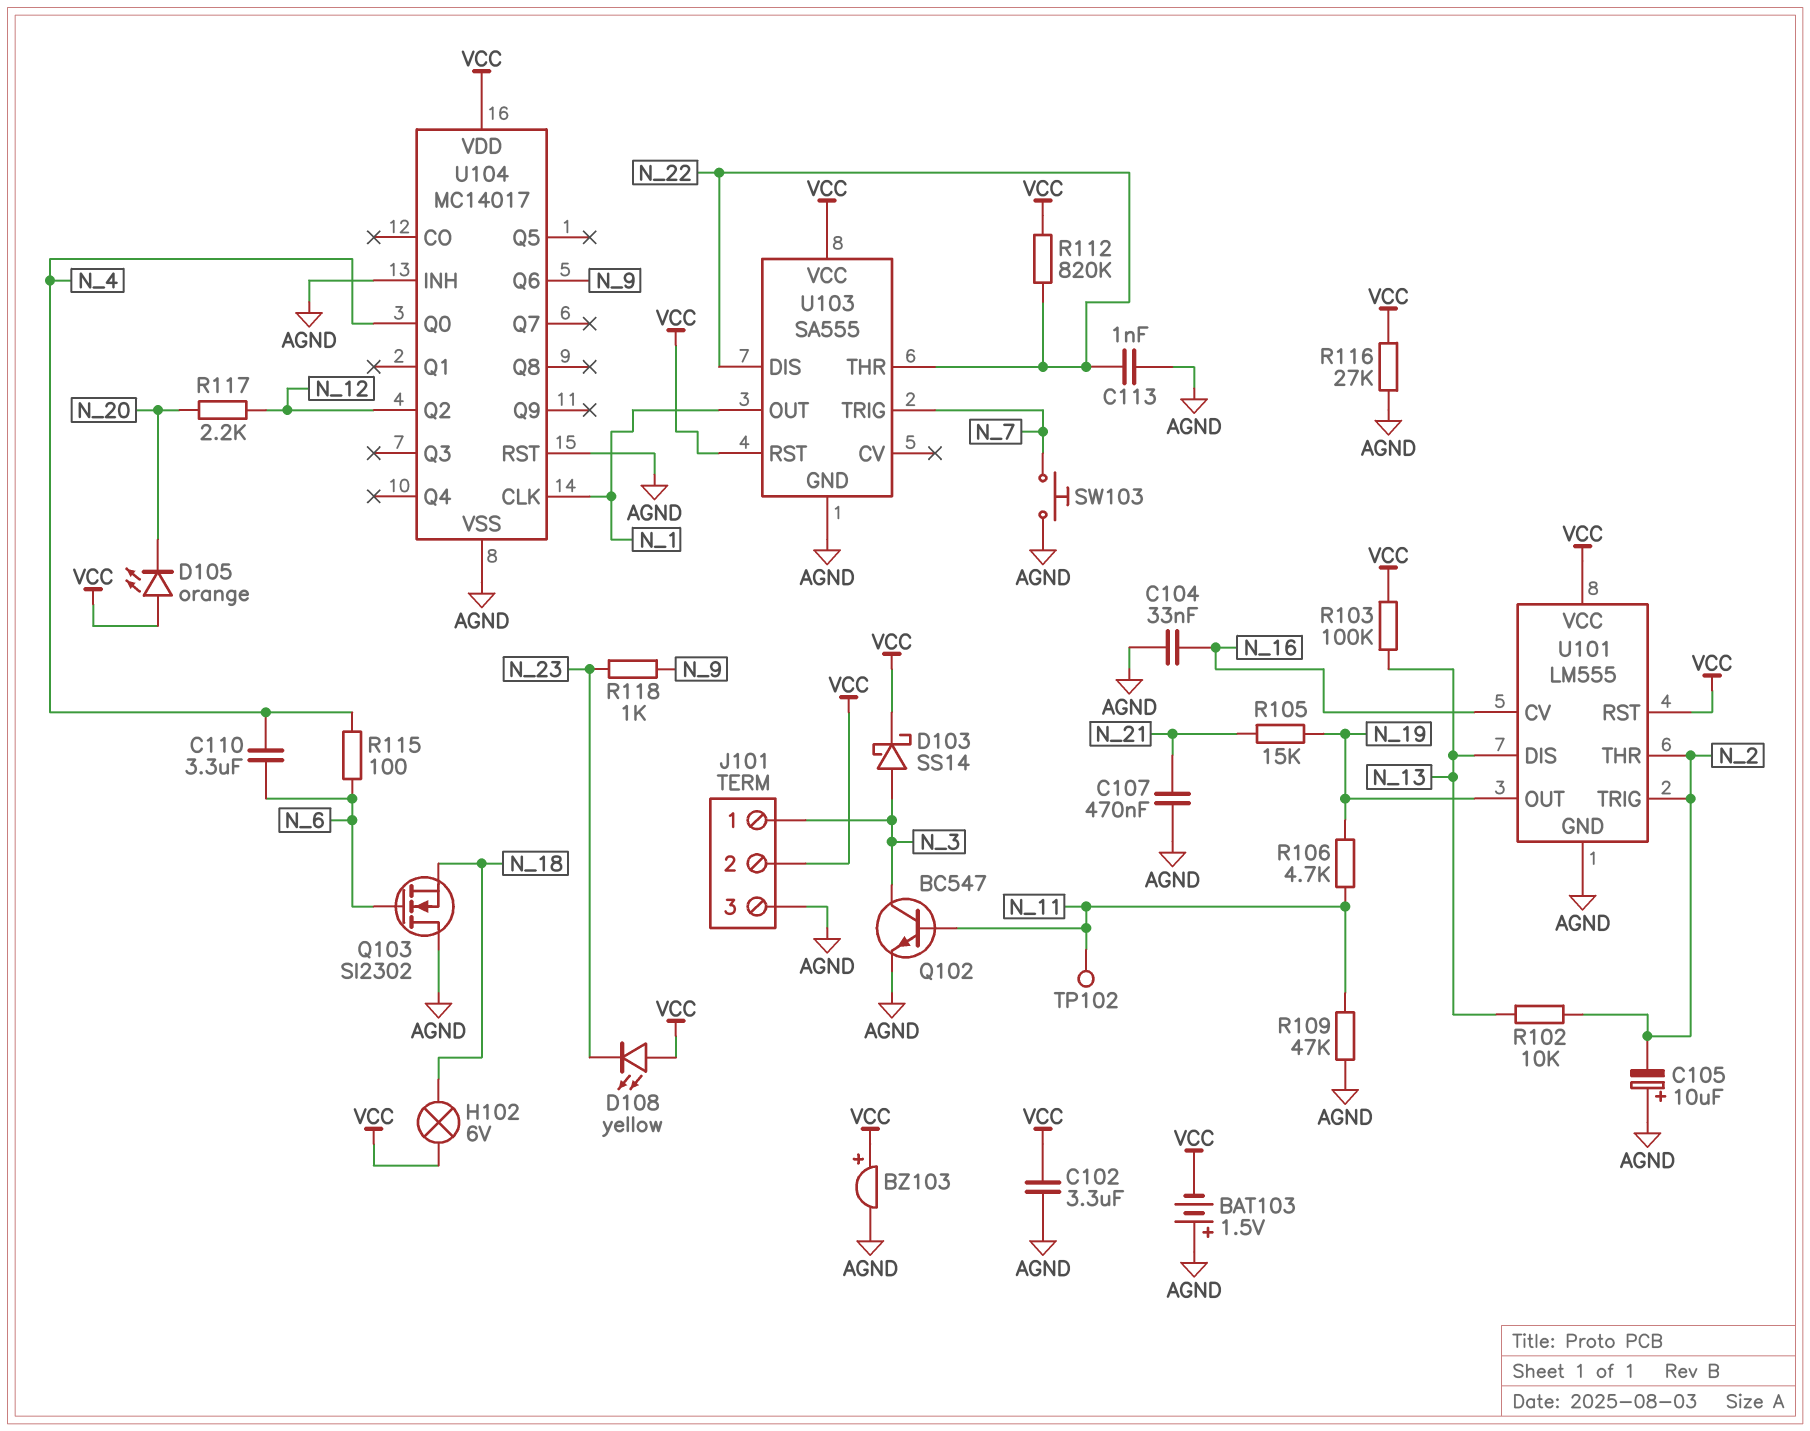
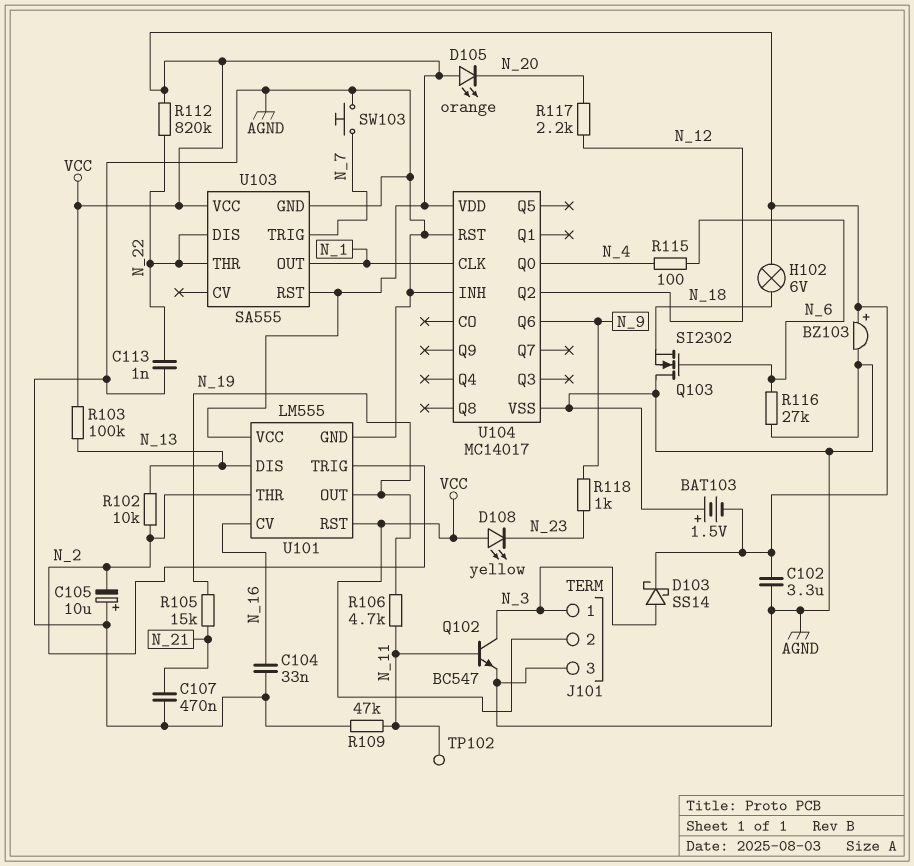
C110: 3.3uF (N_4, N_6) -> none
R116: 27k (AGND, VCC) -> 27k (AGND, N_6)

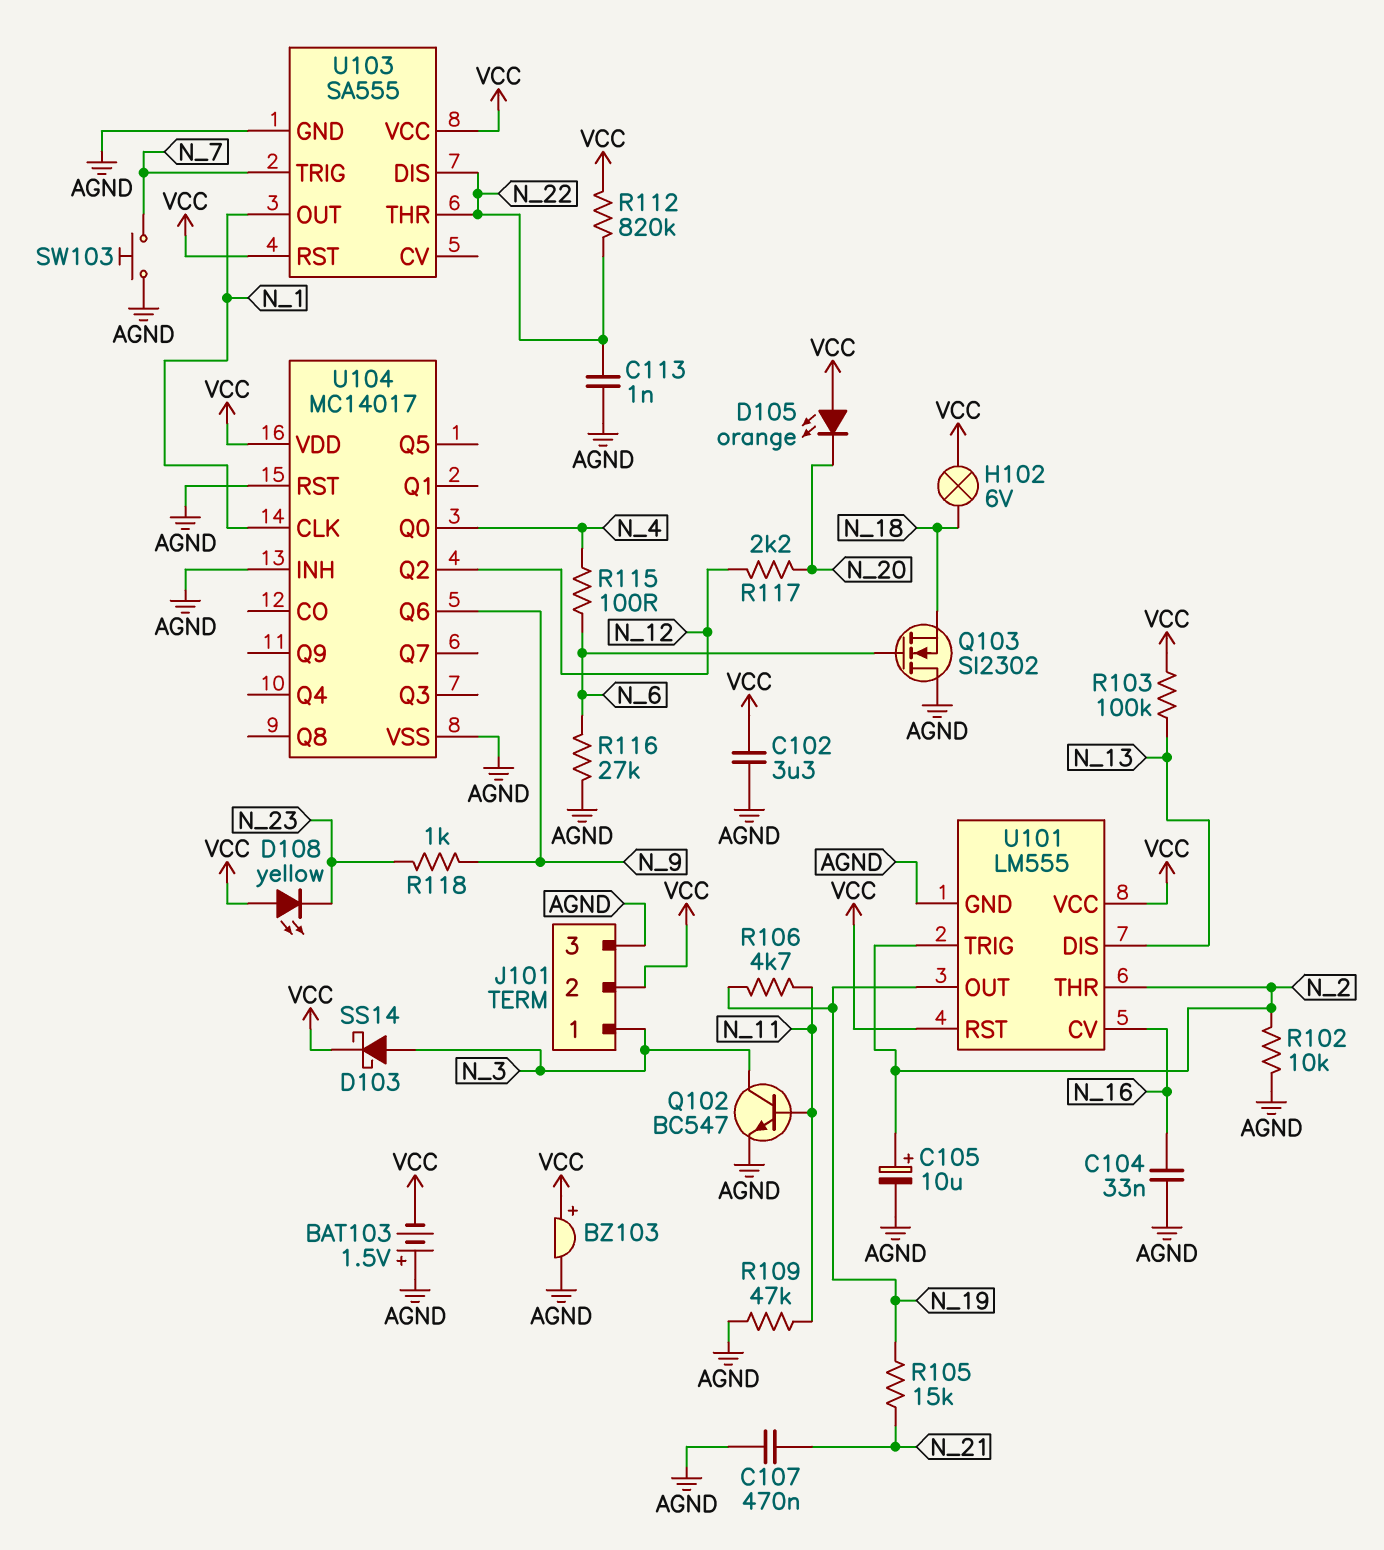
C105: 10uF (plus AGND, minus N_2) -> 10uF (plus N_2, minus AGND)
R102: 10k (N_2, N_13) -> 10k (AGND, N_2)
TP102: test point (N_11) -> none

